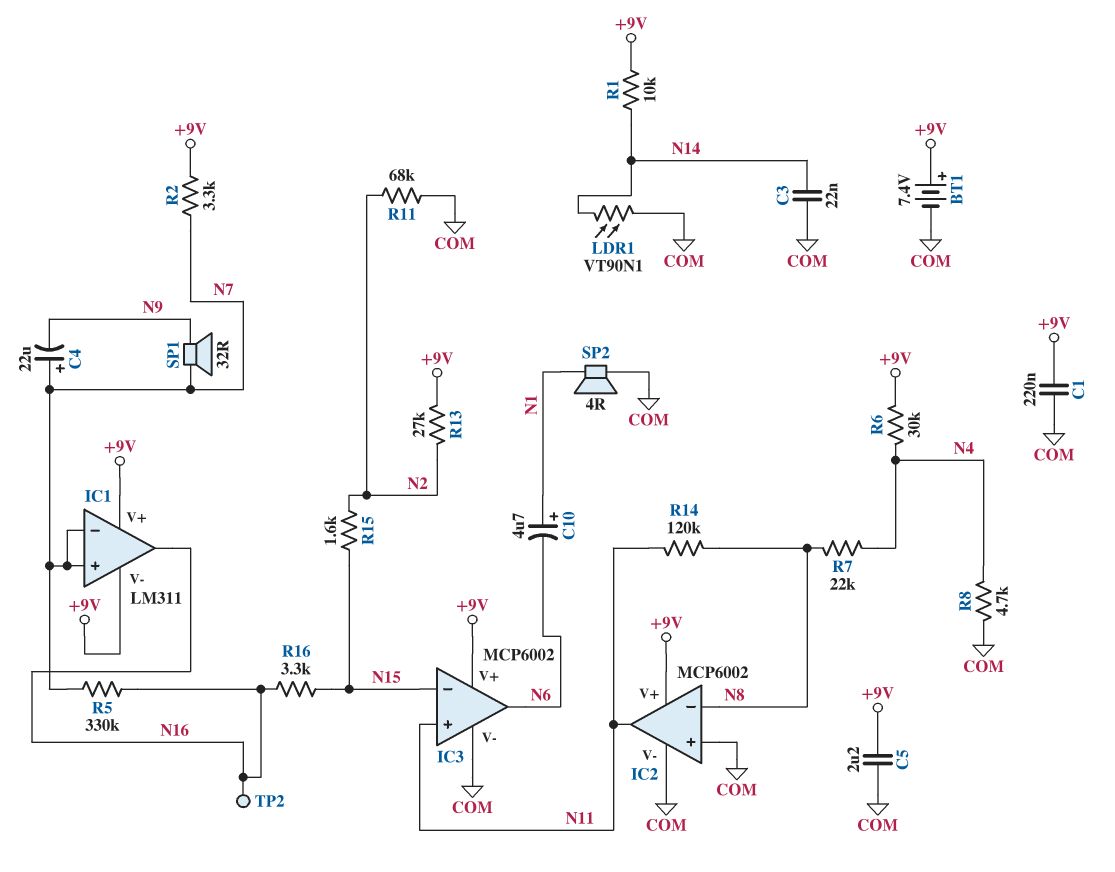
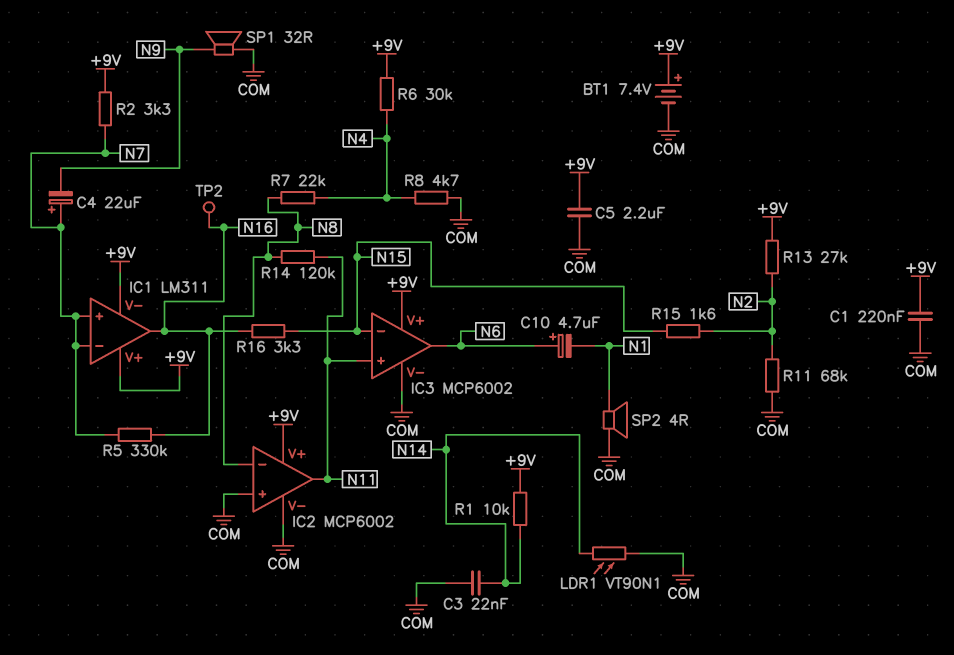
C10: 4.7uF (plus N1, minus N6) -> 4.7uF (plus N6, minus N1)
SP1: speaker 32R (N7, N9) -> speaker 32R (COM, N9)

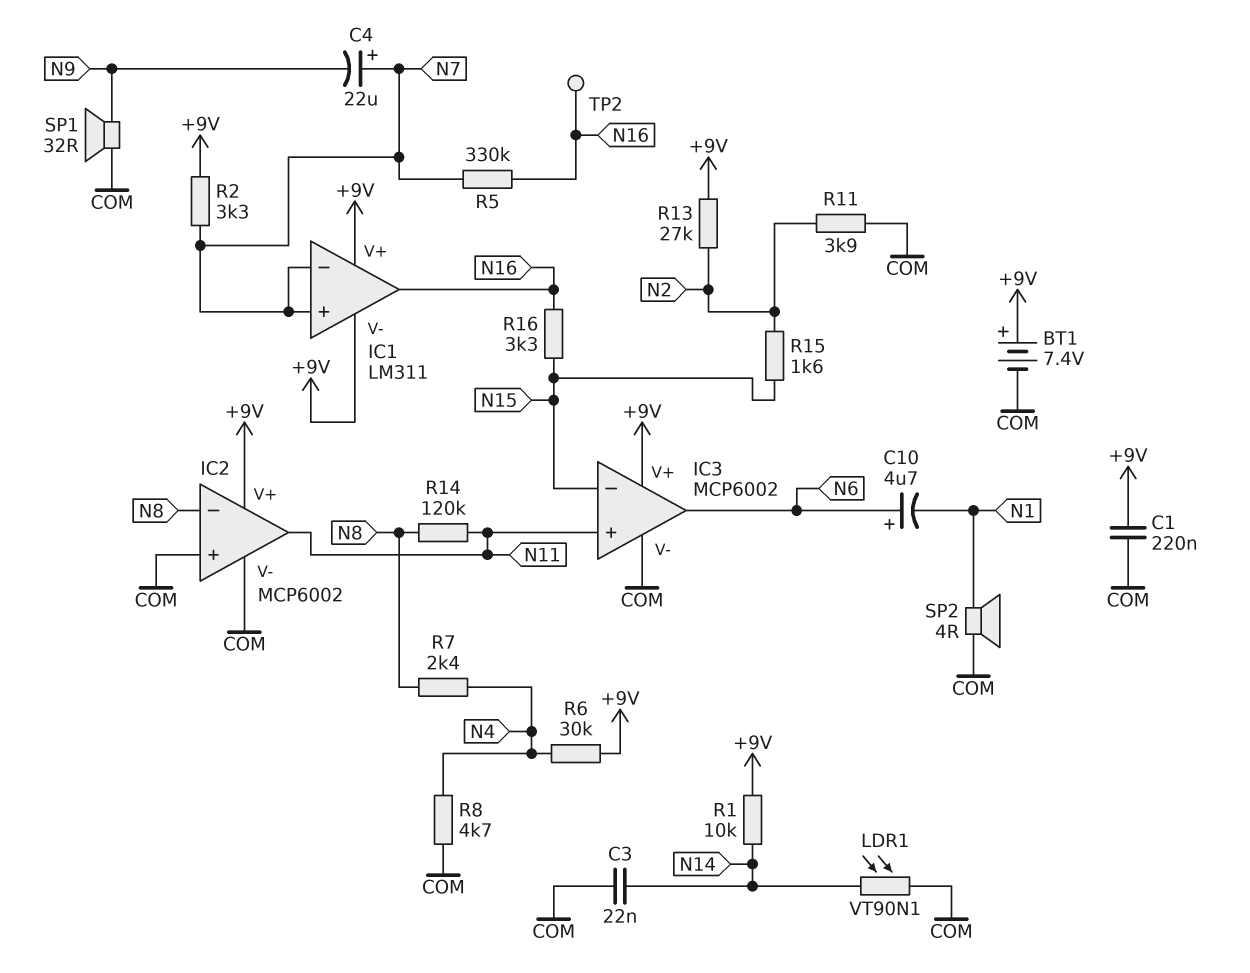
C5: 2.2uF (+9V, COM) -> none
R7: 22k (N4, N8) -> 2.4k (N4, N8)
R11: 68k (COM, N2) -> 3.9k (COM, N2)

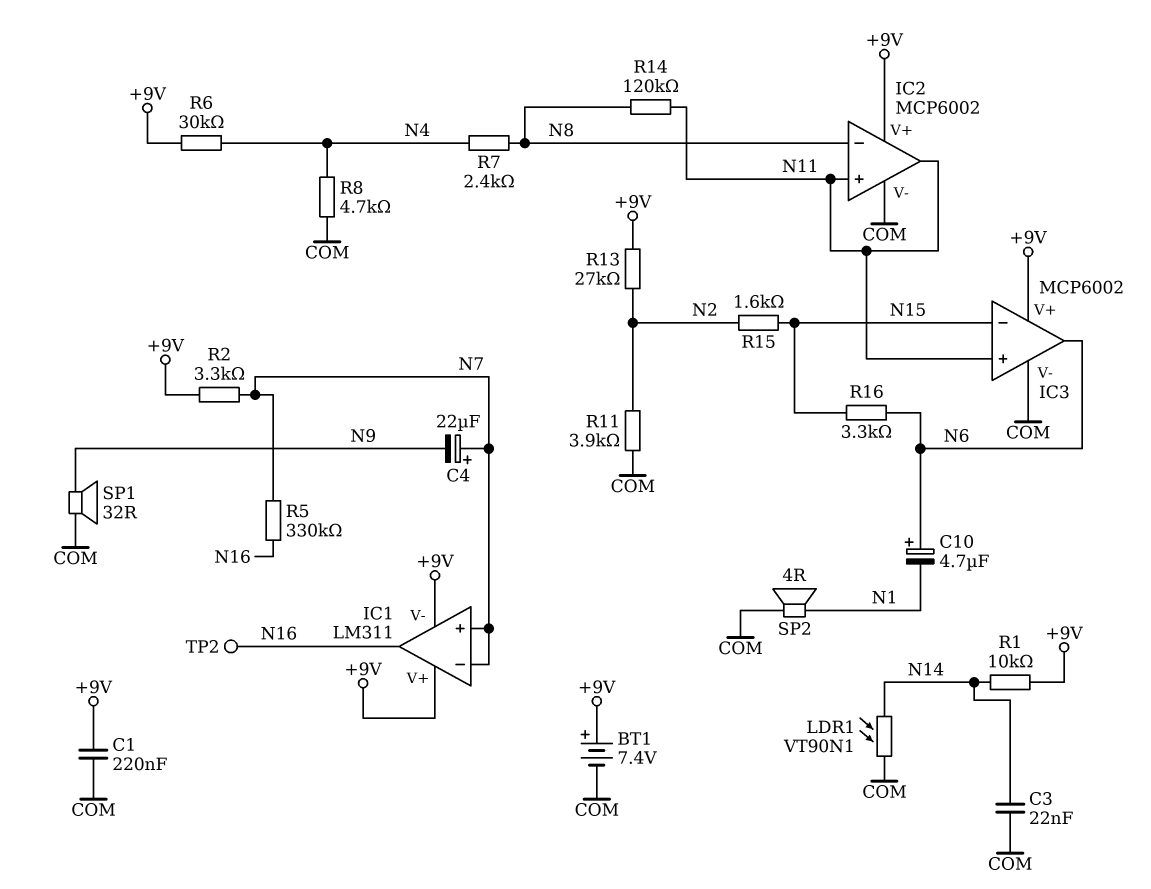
IC2 pin in+: COM -> N11
R16: 3.3k (N15, N16) -> 3.3k (N6, N15)

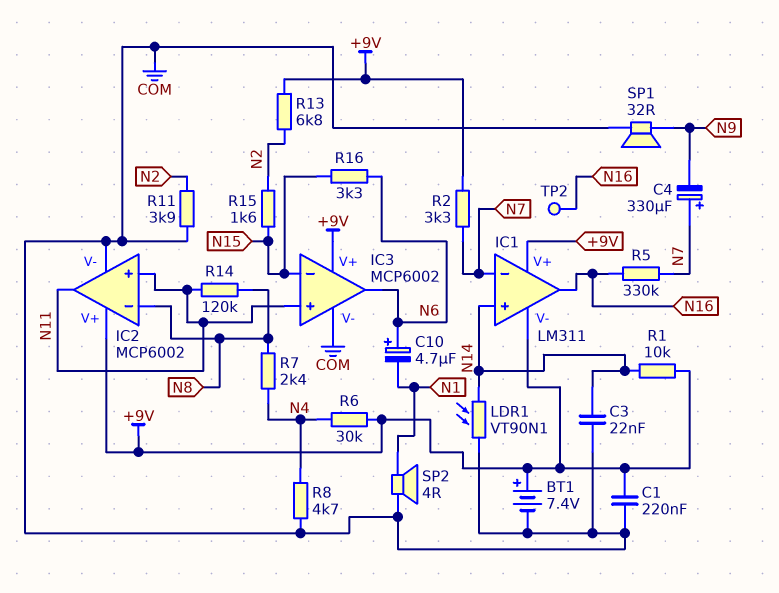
C4: 22uF (plus N7, minus N9) -> 330uF (plus N7, minus N9)
IC1 pin in+: N7 -> N14
R13: 27k (+9V, N2) -> 6.8k (+9V, N2)

